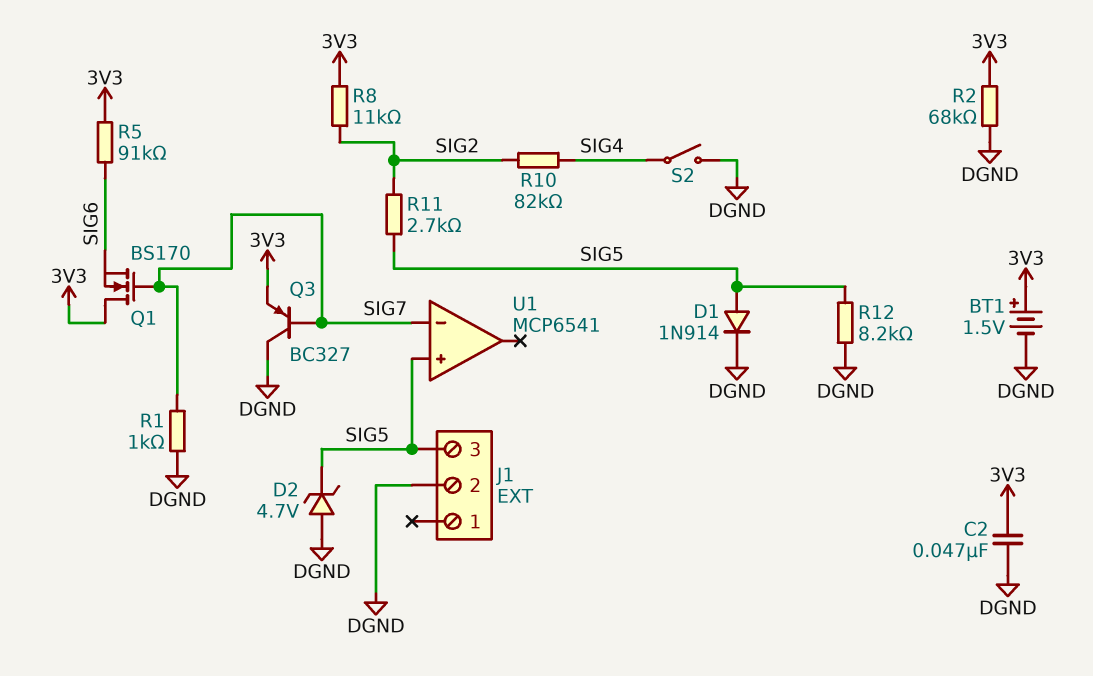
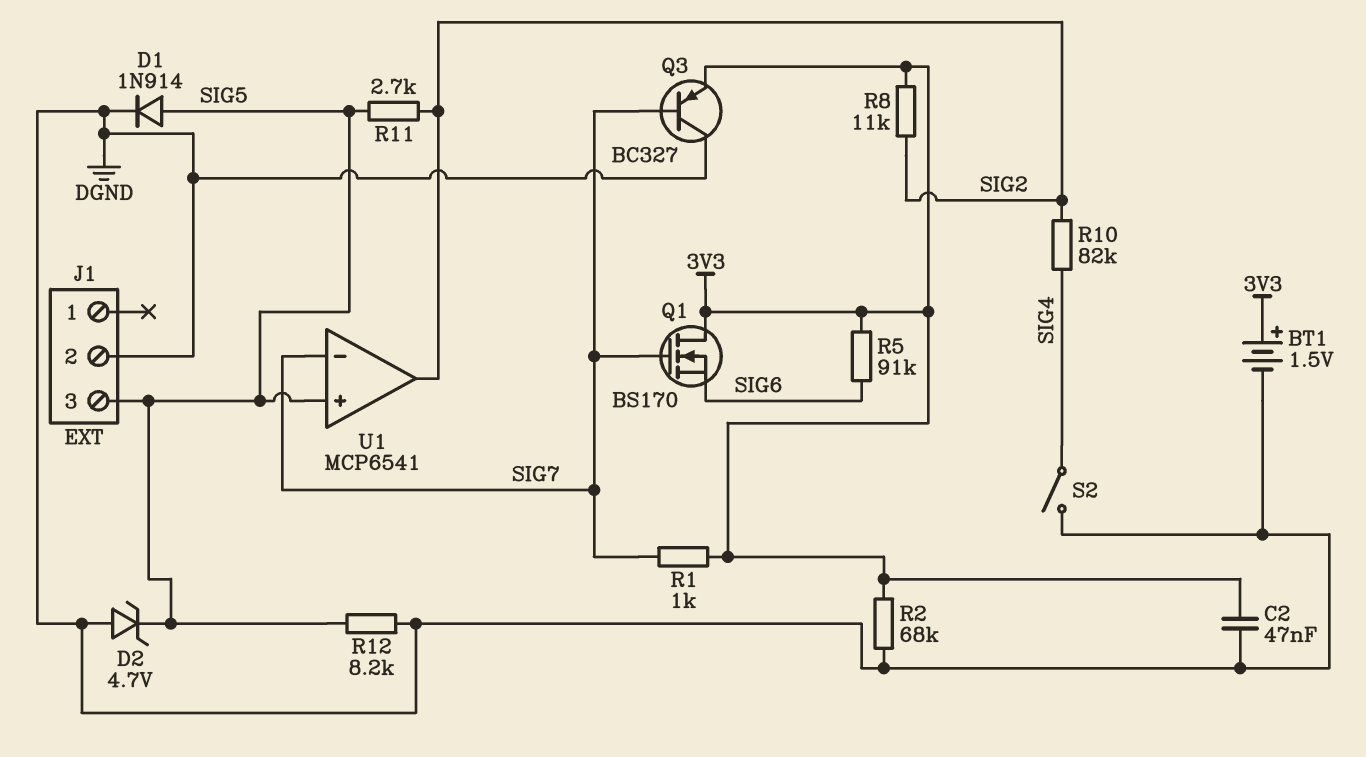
R1: 1k (DGND, SIG7) -> 1k (3V3, SIG7)
U1 pin out: none -> SIG2

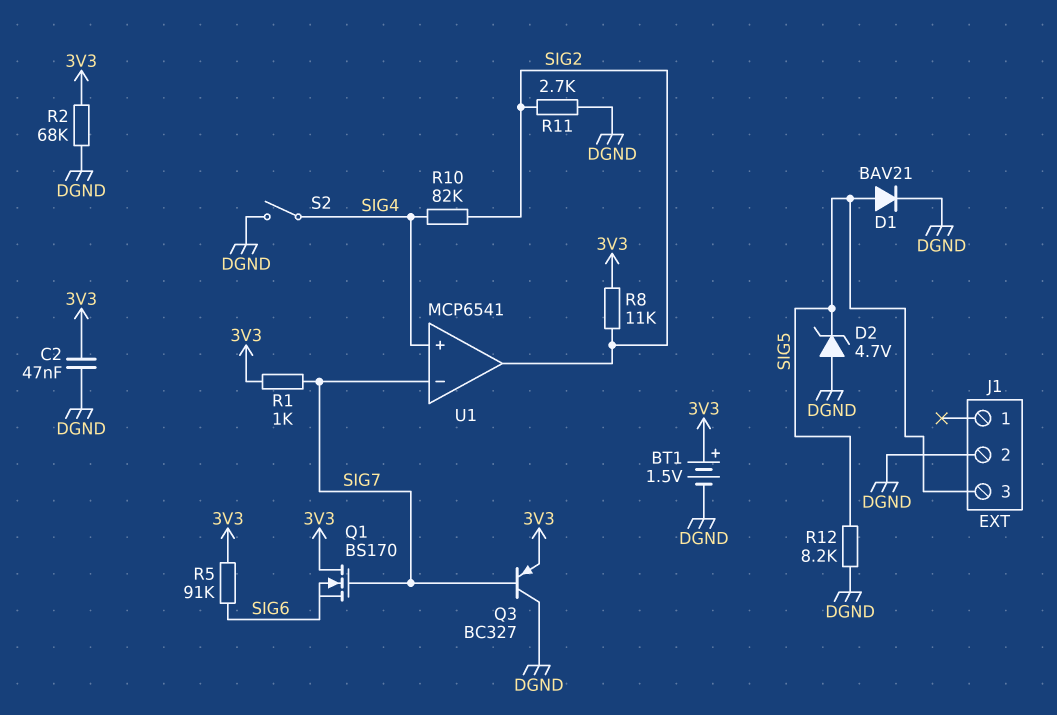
D1: diode 1N914 (A SIG5, K DGND) -> diode BAV21 (A SIG5, K DGND)
R11: 2.7k (SIG2, SIG5) -> 2.7k (DGND, SIG2)
U1 pin in+: SIG5 -> SIG4

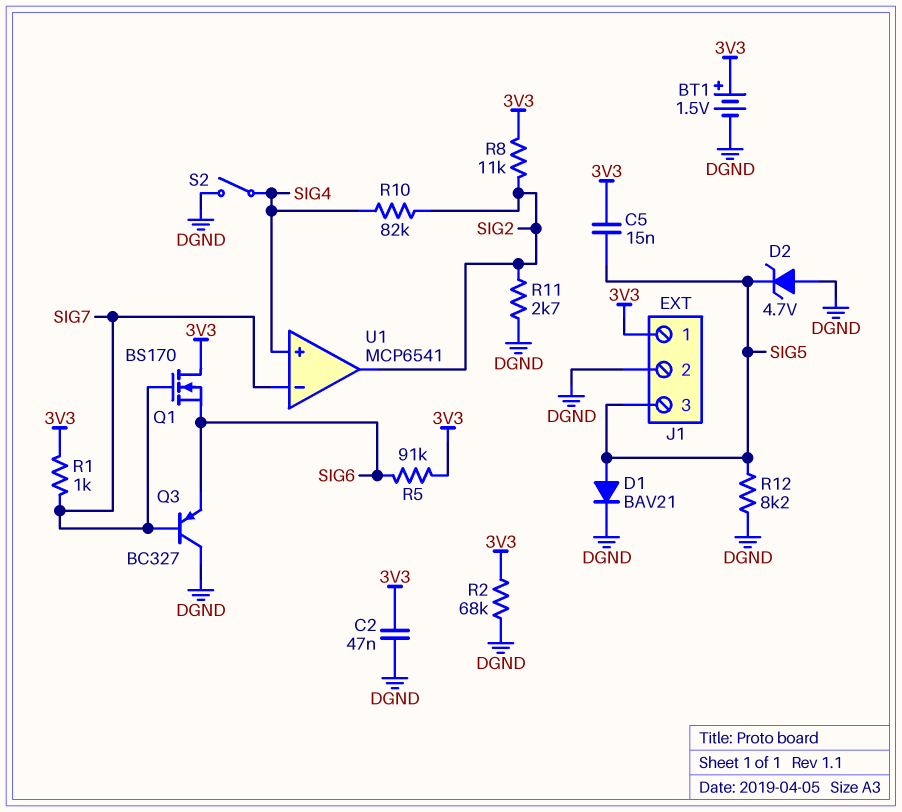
C5: none -> 15nF (3V3, SIG5)
J1 pin 1: none -> 3V3
Q3: PNP BC327 (B SIG7, C DGND, E 3V3) -> PNP BC327 (B SIG7, C DGND, E SIG6)

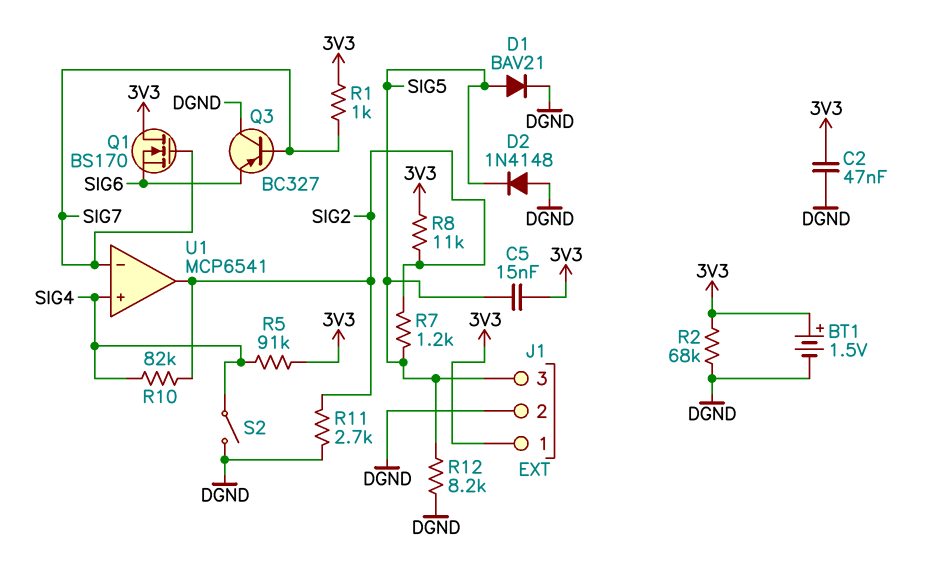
D2: zener 4.7V (A DGND, K SIG5) -> diode 1N4148 (A DGND, K SIG5)
R5: 91k (3V3, SIG6) -> 91k (3V3, SIG4)
R7: none -> 1.2k (SIG2, SIG5)

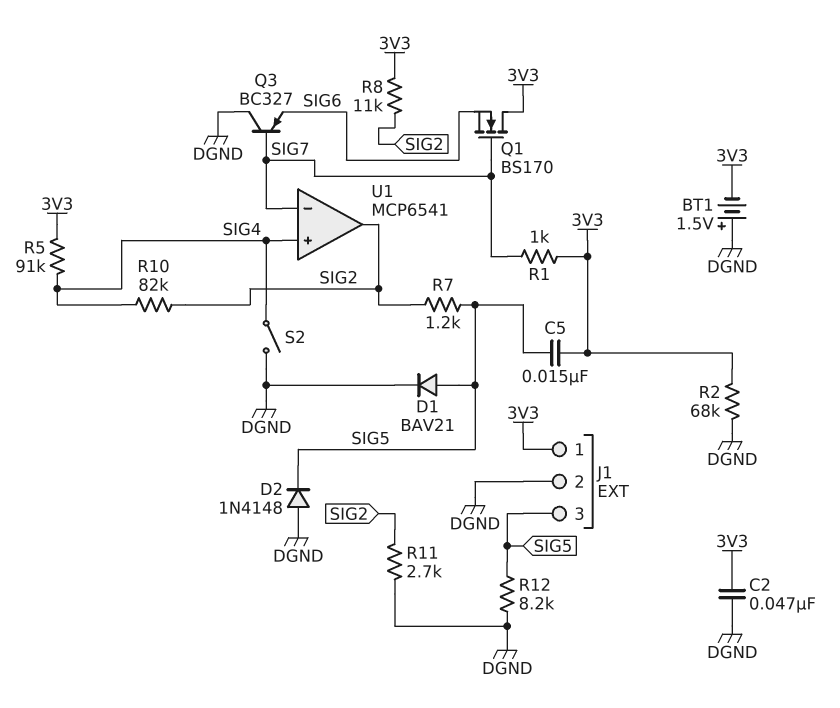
BT1: 1.5V (plus 3V3, minus DGND) -> 1.5V (plus DGND, minus 3V3)

